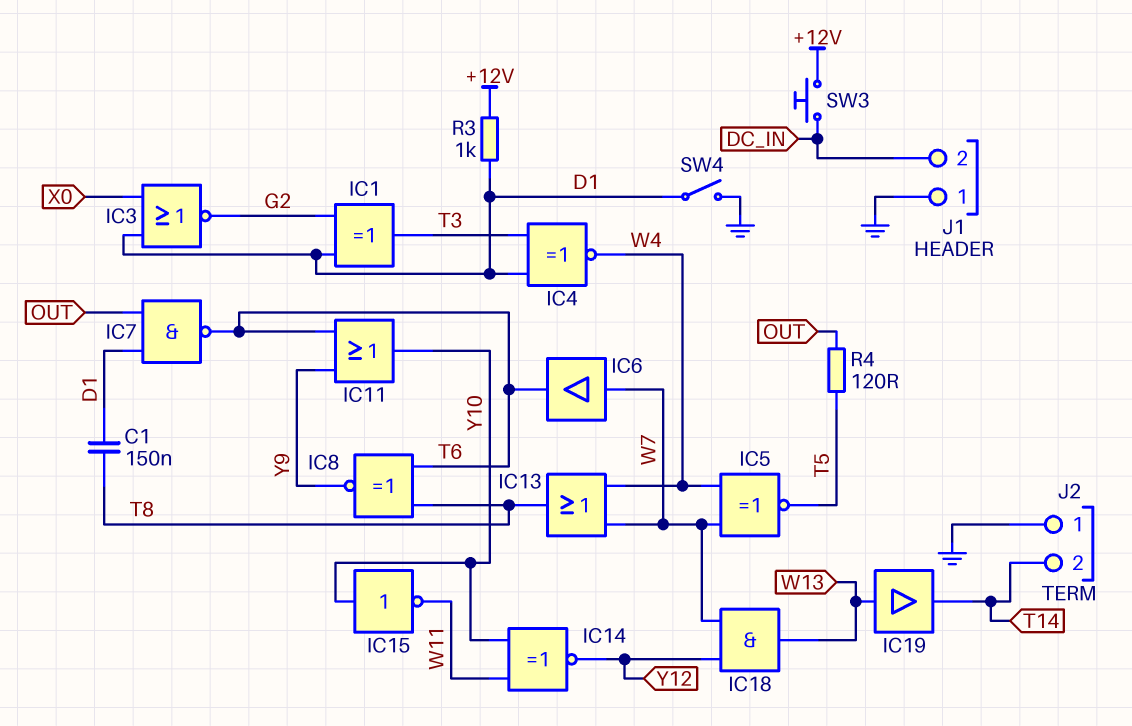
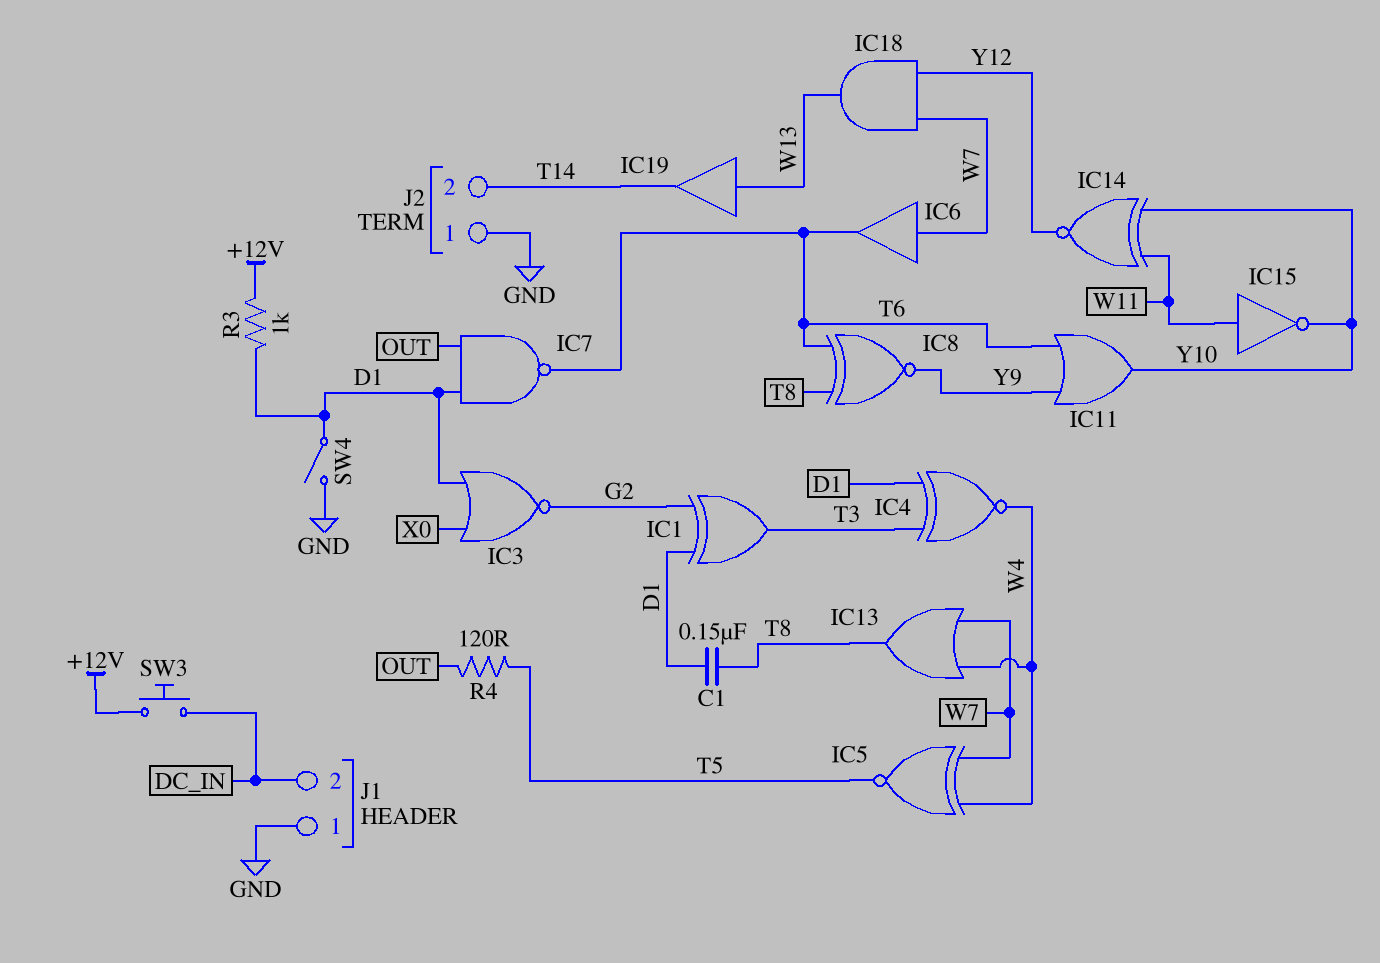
IC15: NOT (in Y10, out W11) -> NOT (in W11, out Y10)

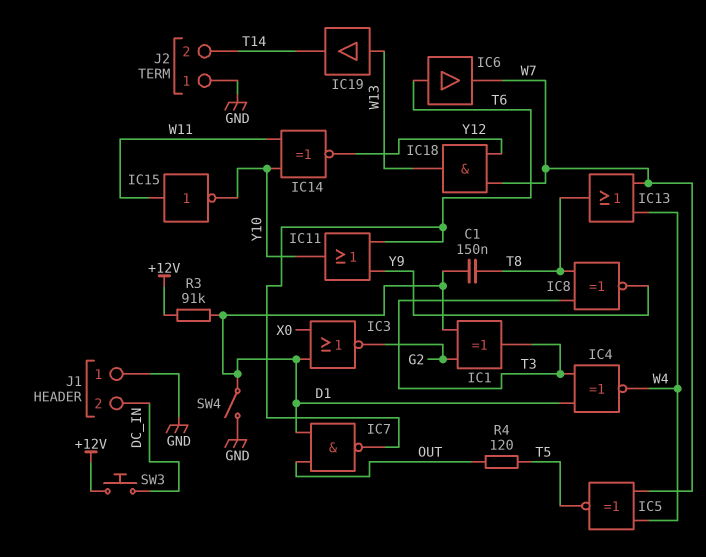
IC6: buffer (in W7, out T6) -> buffer (in T6, out W7)
IC8: XNOR (in T6, in T8, out Y9) -> XNOR (in T3, in T8, out Y9)
R3: 1k (+12V, D1) -> 91k (+12V, D1)

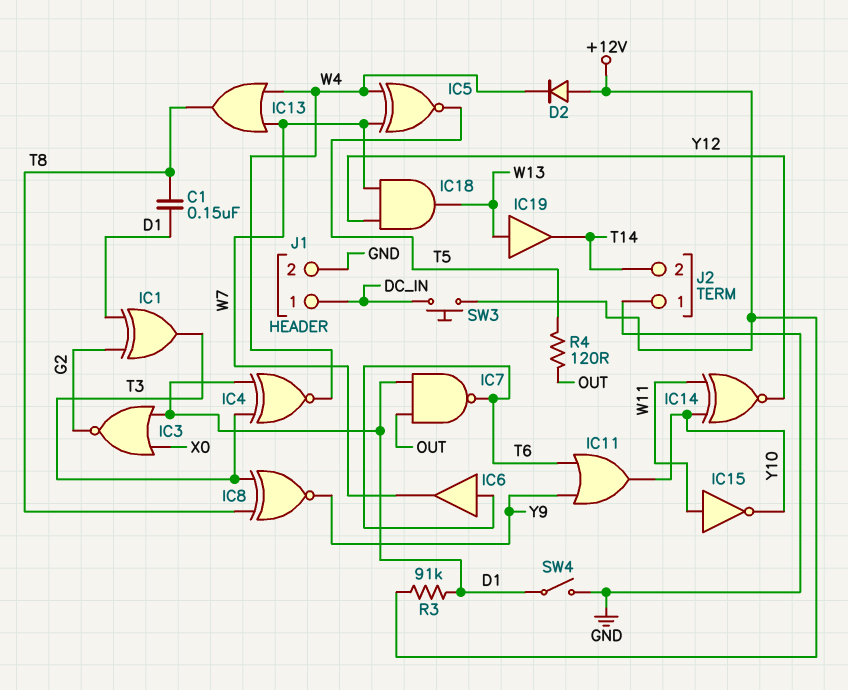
D2: none -> diode (A +12V, K W4)
J1 pin 1: GND -> DC_IN
J1 pin 2: DC_IN -> GND

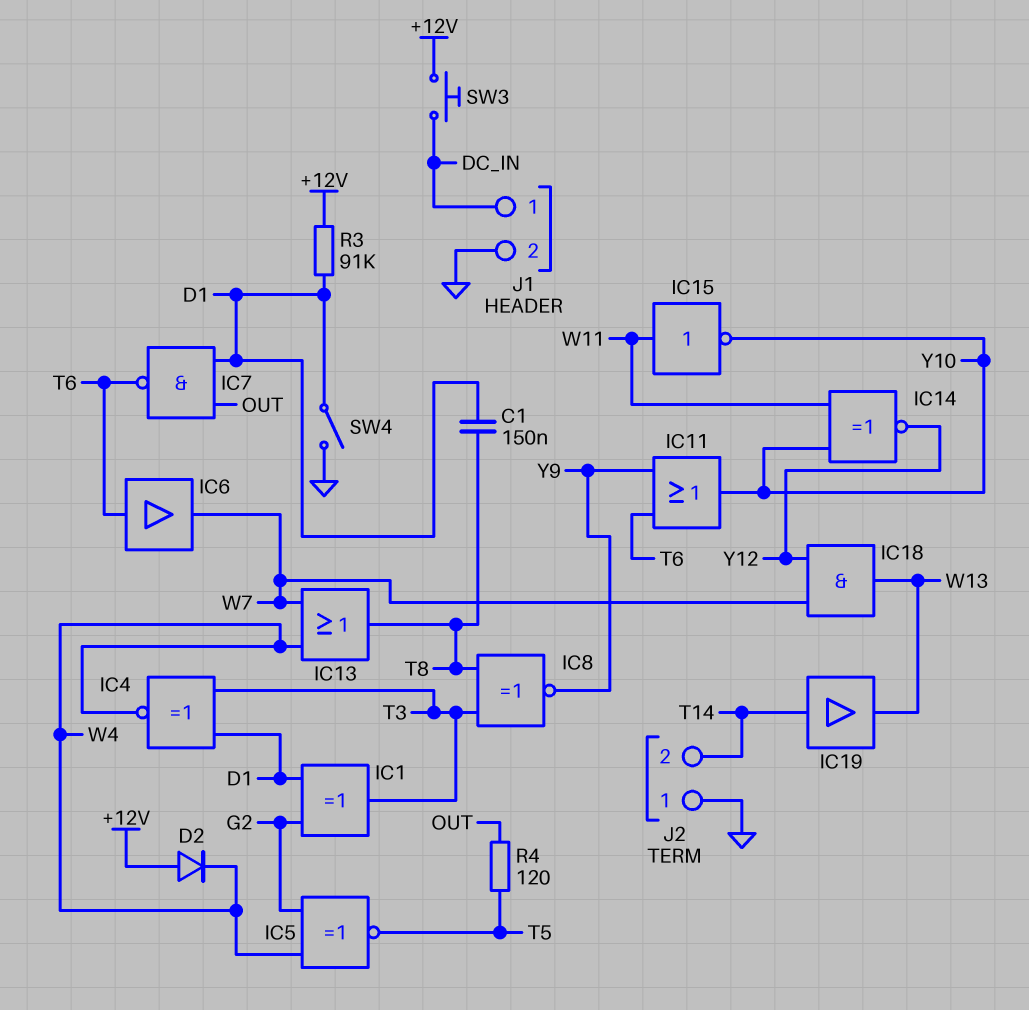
IC3: NOR (in D1, in X0, out G2) -> none
IC5: XNOR (in W4, in W7, out T5) -> XNOR (in G2, in W4, out T5)
IC19: buffer (in W13, out T14) -> buffer (in T14, out W13)

